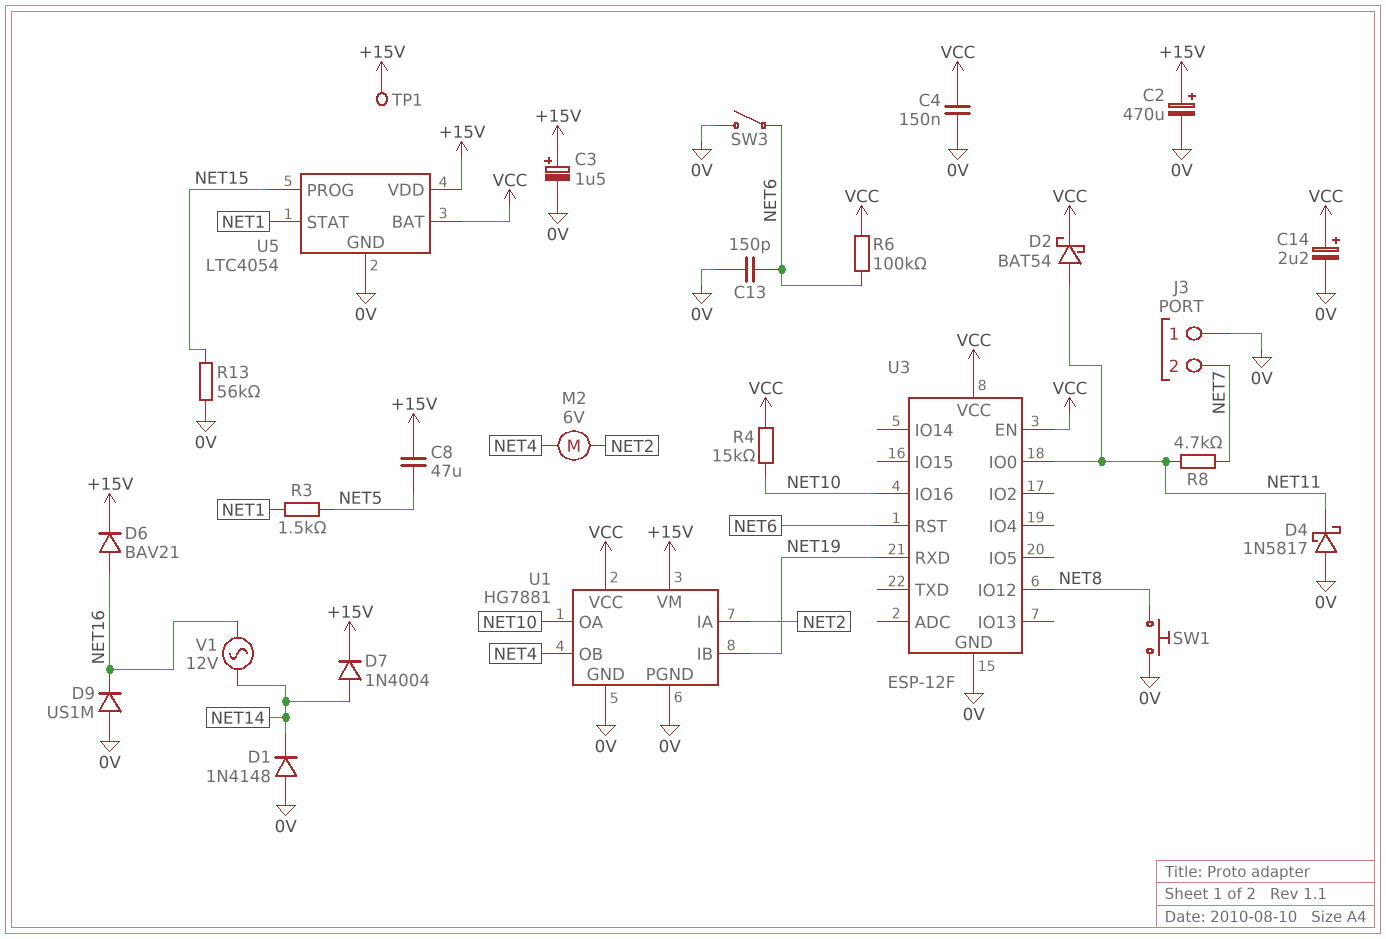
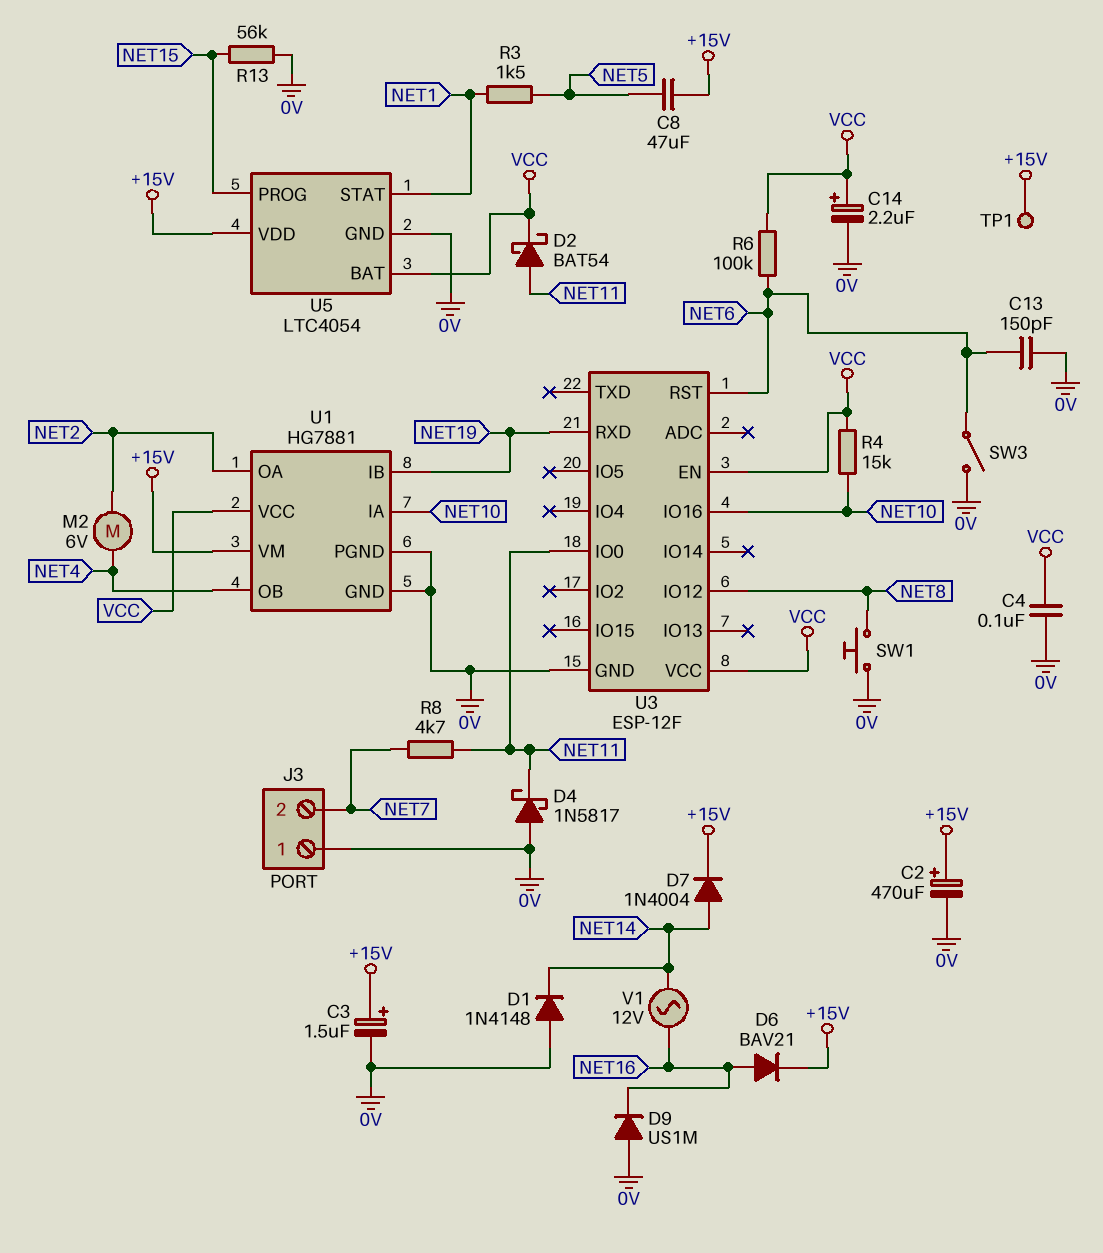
C4: 150nF (0V, VCC) -> 100nF (0V, VCC)
U1 pin IA: NET2 -> NET10
U1 pin OA: NET10 -> NET2

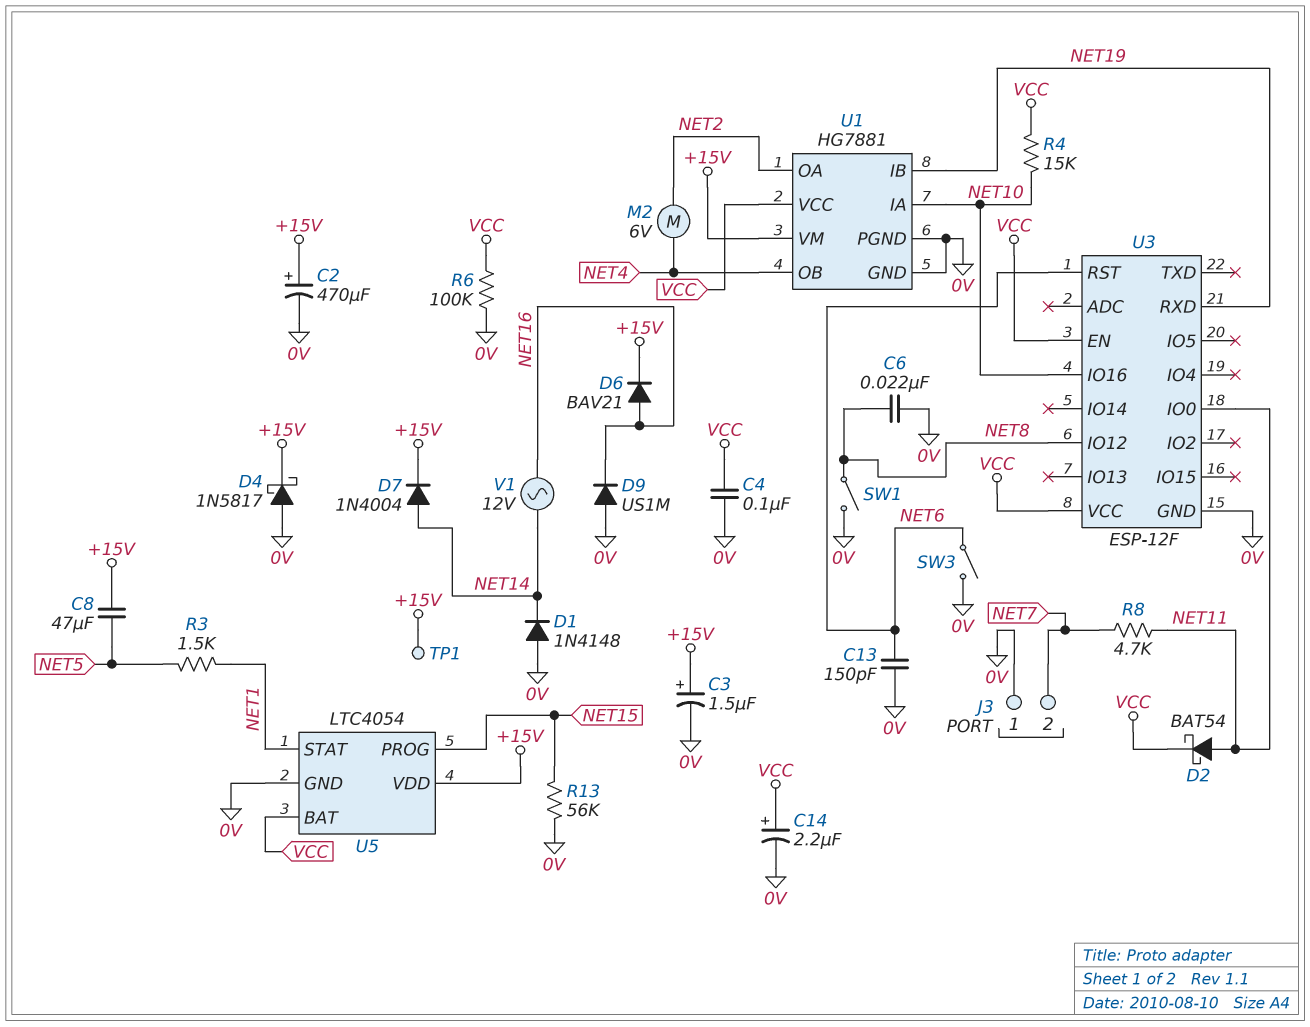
C6: none -> 22nF (0V, NET8)
D4: schottky 1N5817 (A 0V, K NET11) -> schottky 1N5817 (A 0V, K +15V)
R6: 100k (NET6, VCC) -> 100k (0V, VCC)
SW1: button (0V, NET8) -> switch (0V, NET8)

